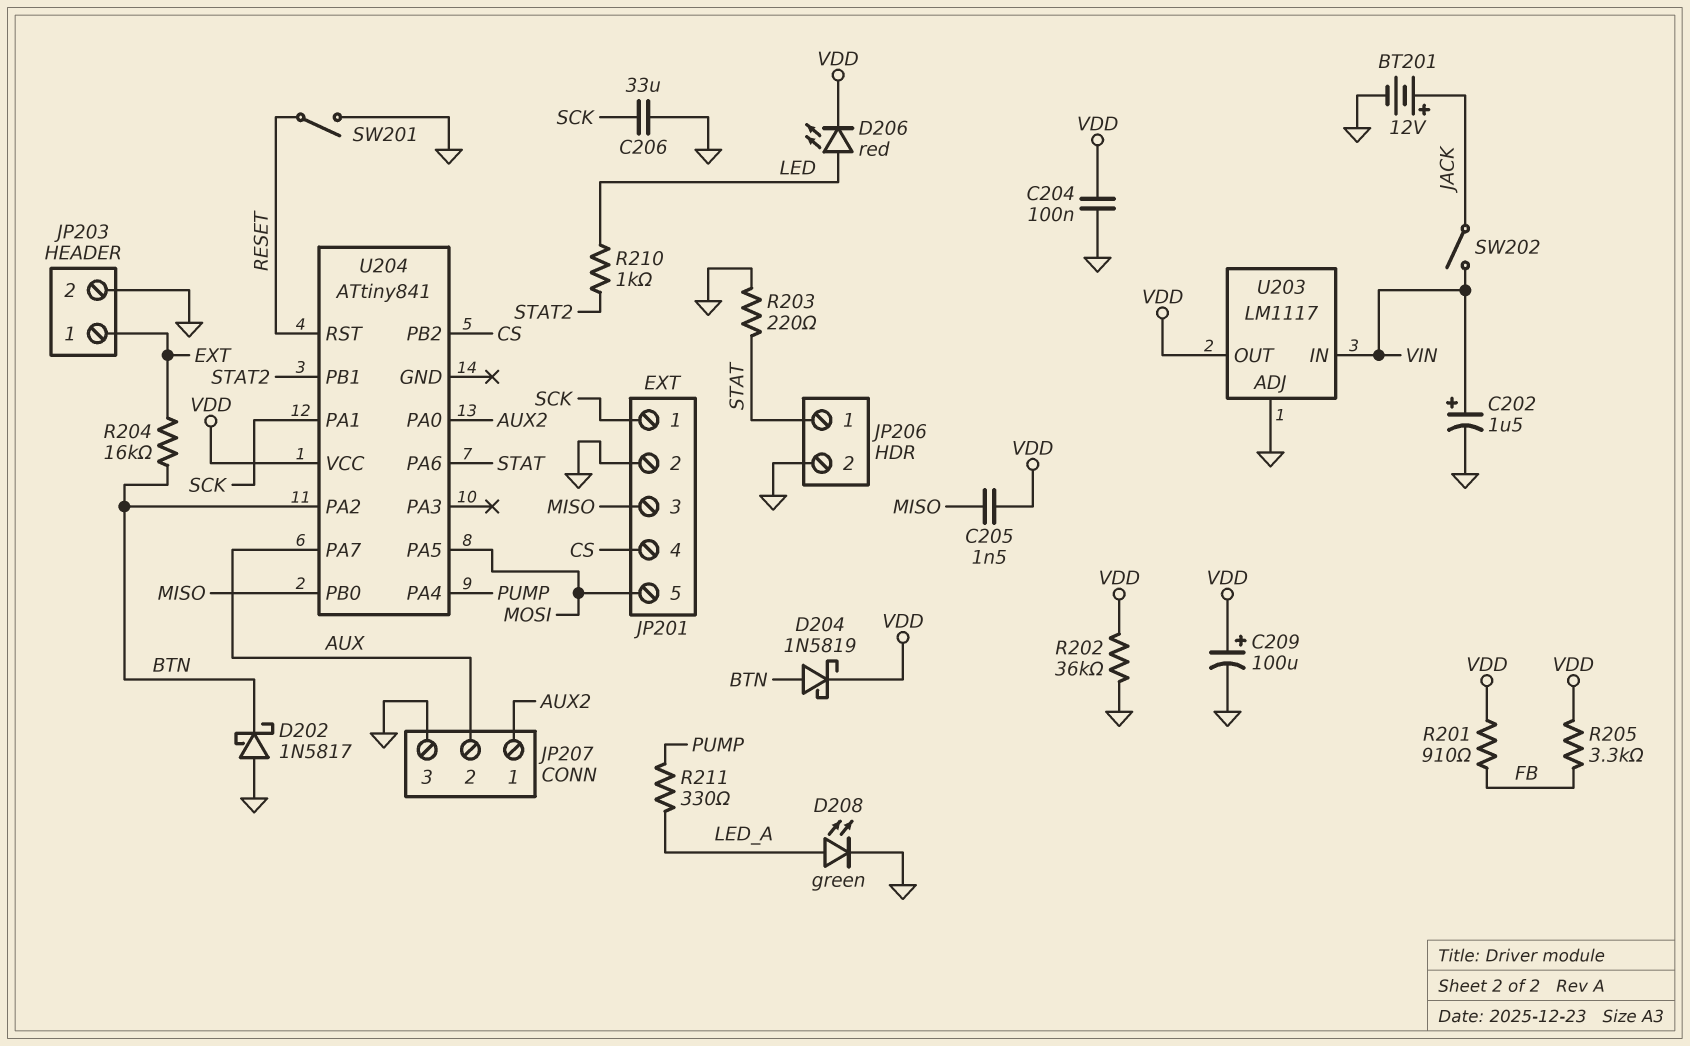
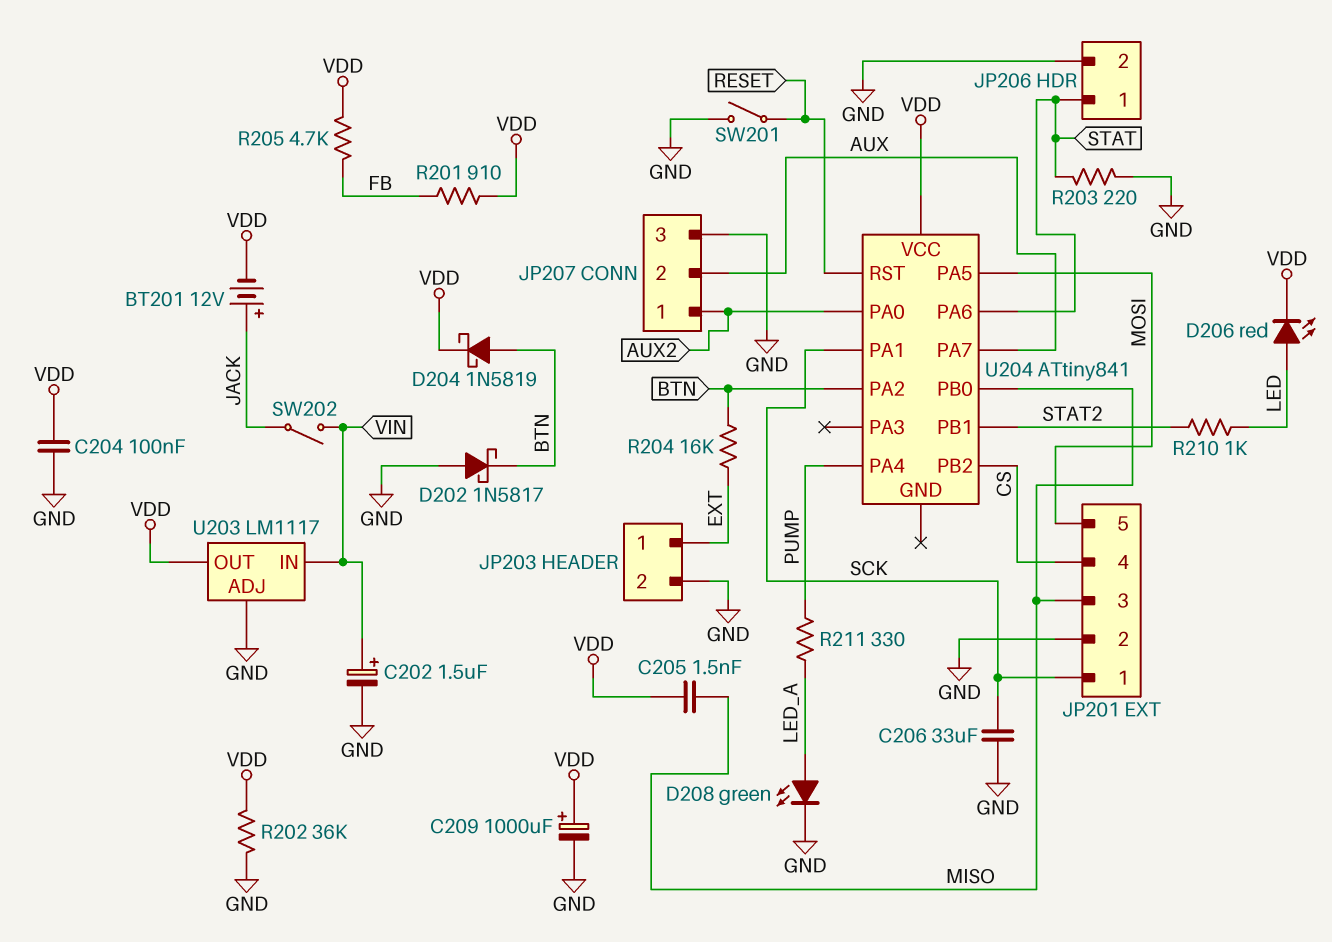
BT201: 12V (plus JACK, minus GND) -> 12V (plus JACK, minus VDD)
C209: 100uF (plus VDD, minus GND) -> 1000uF (plus VDD, minus GND)
R205: 3.3k (FB, VDD) -> 4.7k (FB, VDD)

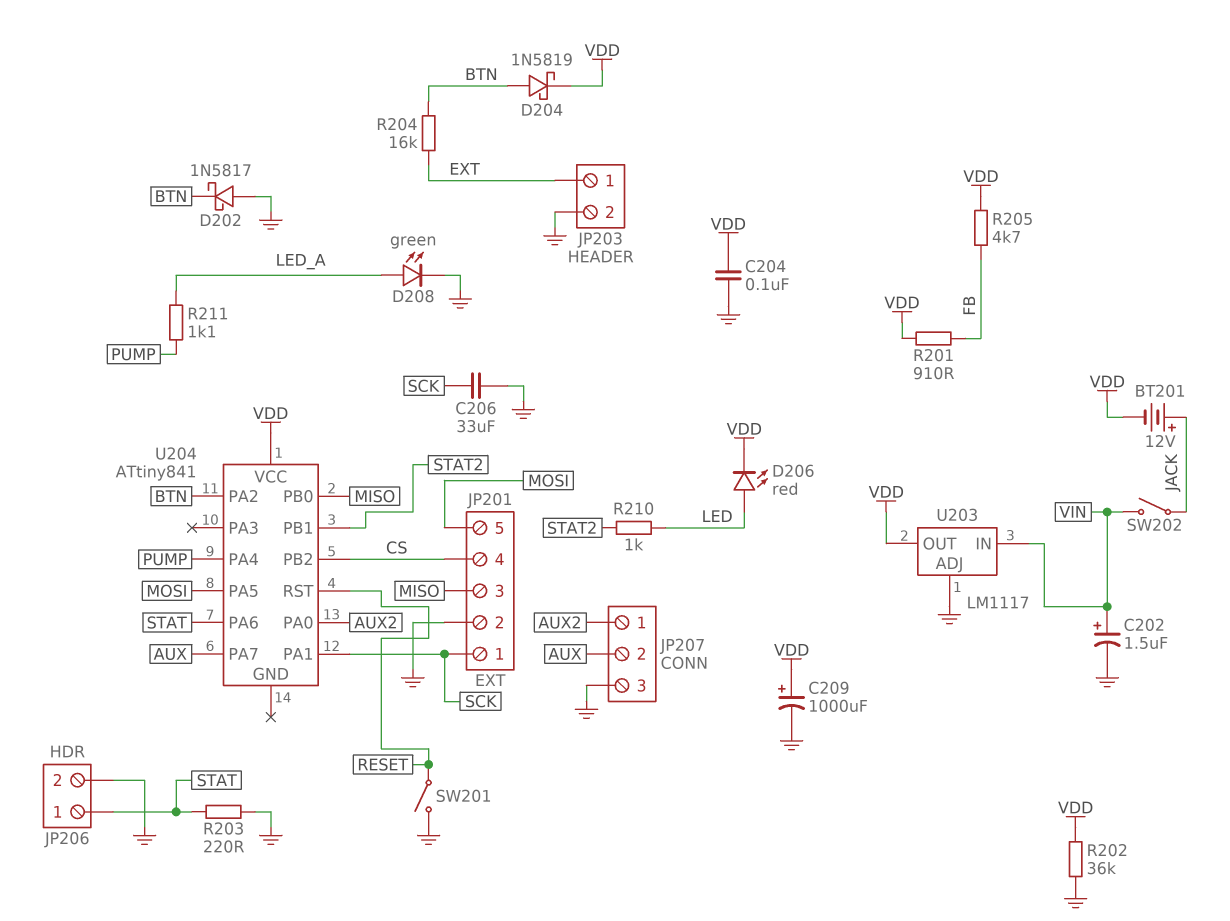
C205: 1.5nF (MISO, VDD) -> none
R211: 330 (LED_A, PUMP) -> 1.1k (LED_A, PUMP)

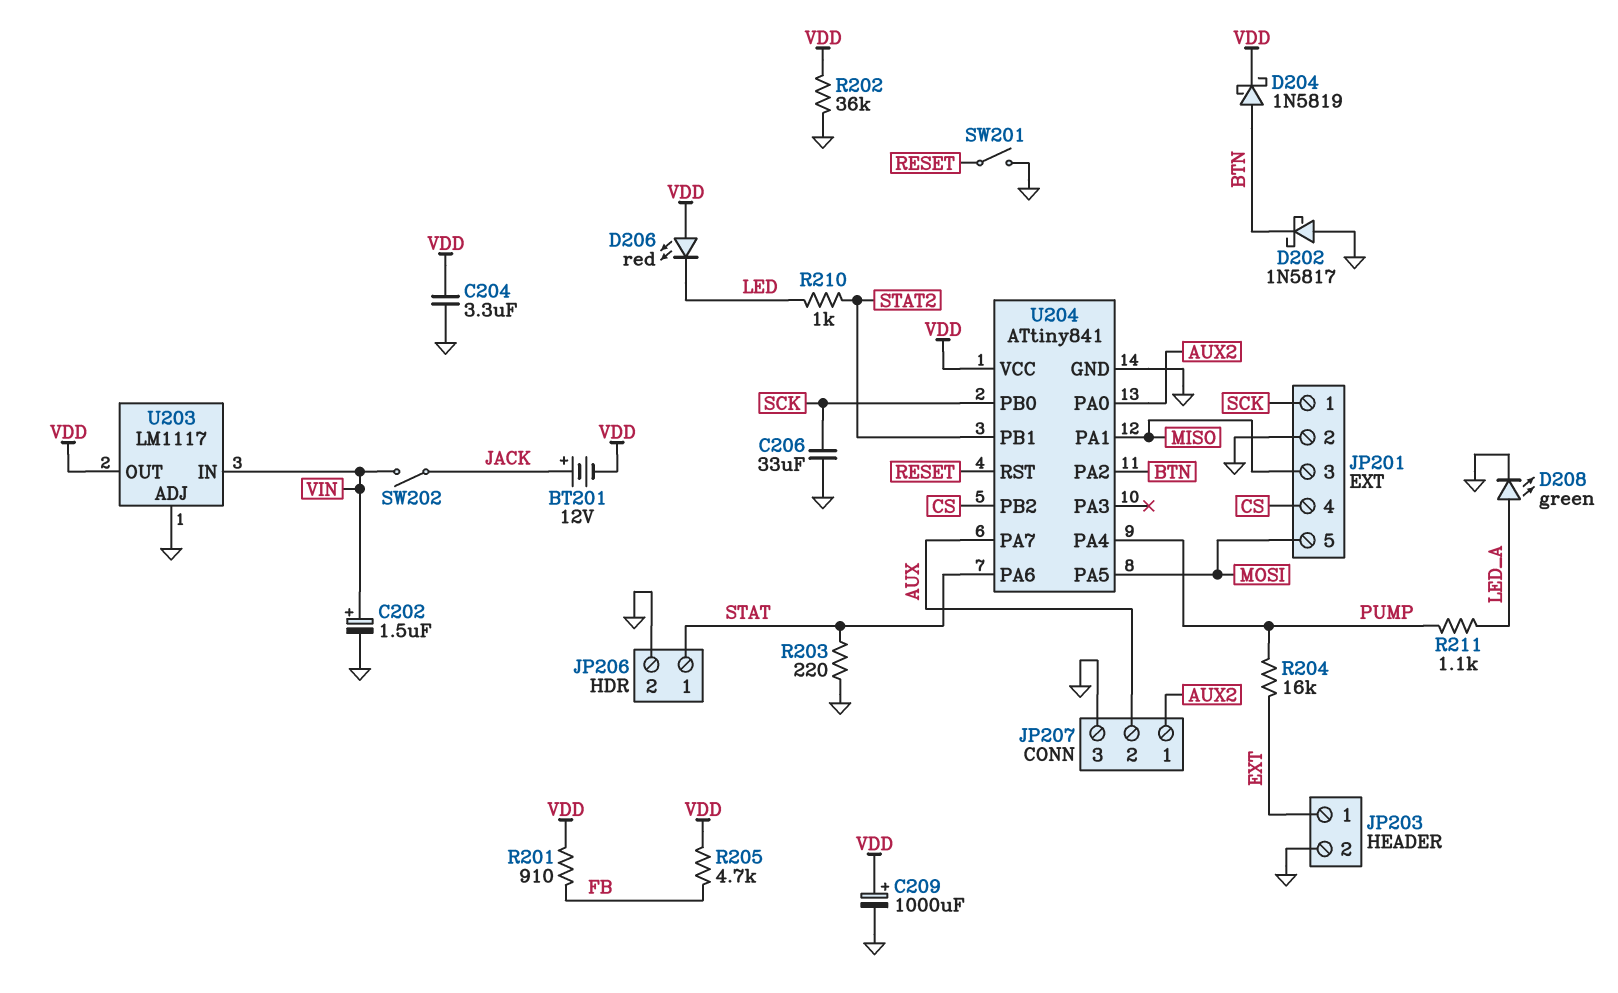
C204: 100nF (GND, VDD) -> 3.3uF (GND, VDD)
D206: LED red (A LED, K VDD) -> LED red (A VDD, K LED)
R204: 16k (BTN, EXT) -> 16k (EXT, PUMP)
U204 pin GND: none -> GND
U204 pin PA1: SCK -> MISO
U204 pin PB0: MISO -> SCK

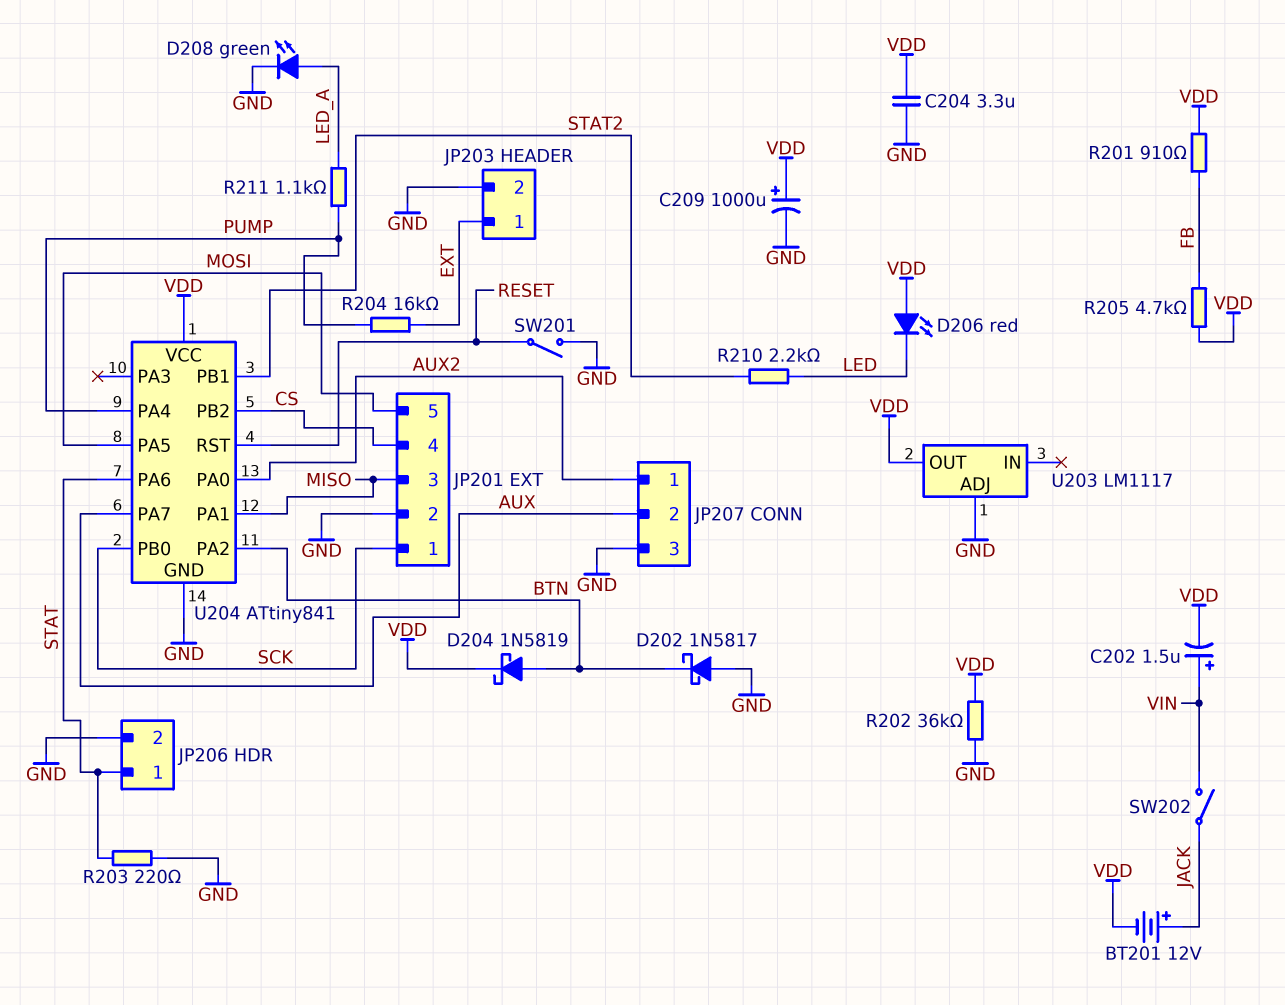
C202: 1.5uF (plus VIN, minus GND) -> 1.5uF (plus VIN, minus VDD)
C206: 33uF (GND, SCK) -> none
R210: 1k (LED, STAT2) -> 2.2k (LED, STAT2)
U203 pin IN: VIN -> none

